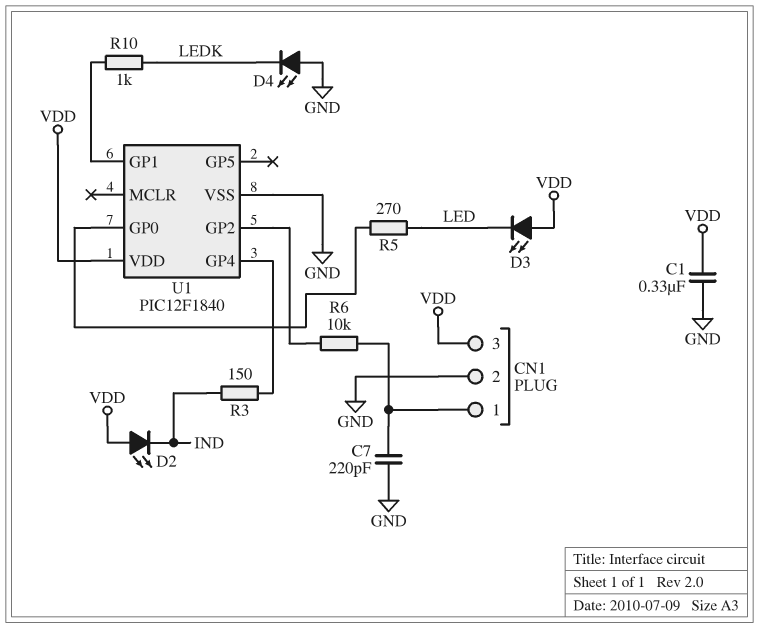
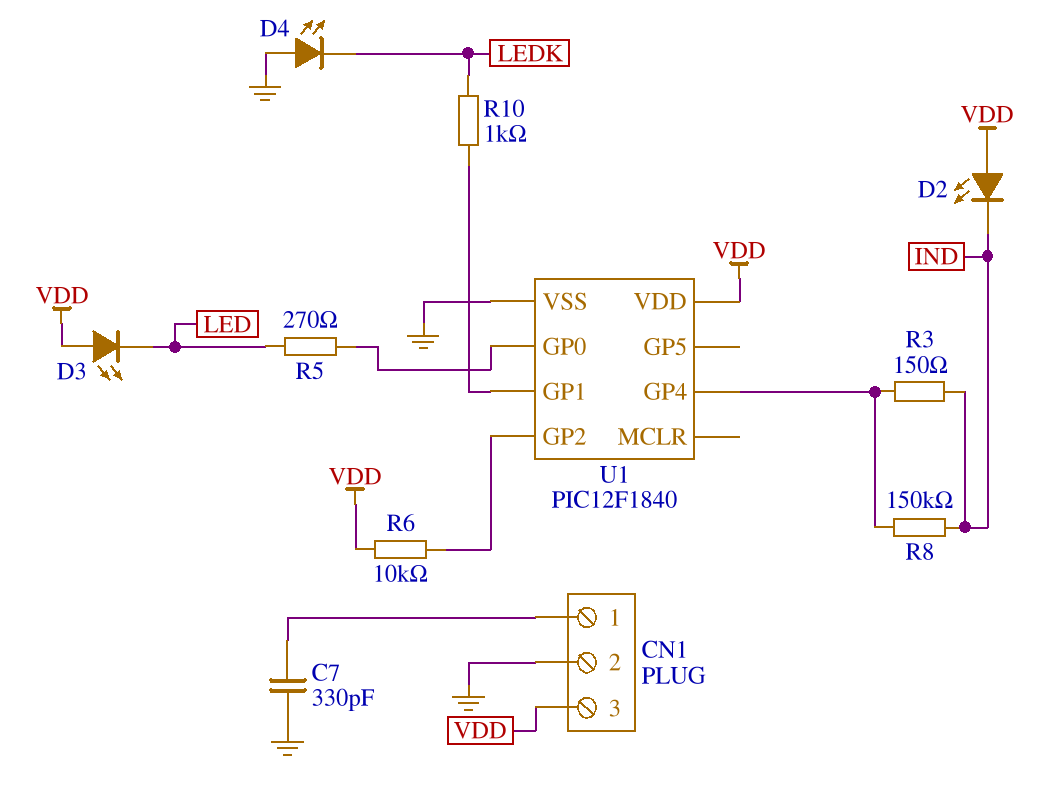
C1: 330nF (GND, VDD) -> none
C7: 220pF (CN1/1, GND) -> 330pF (CN1/1, GND)
R6: 10k (CN1/1, U1/GP2) -> 10k (U1/GP2, VDD)
R8: none -> 150k (IND, U1/GP4)

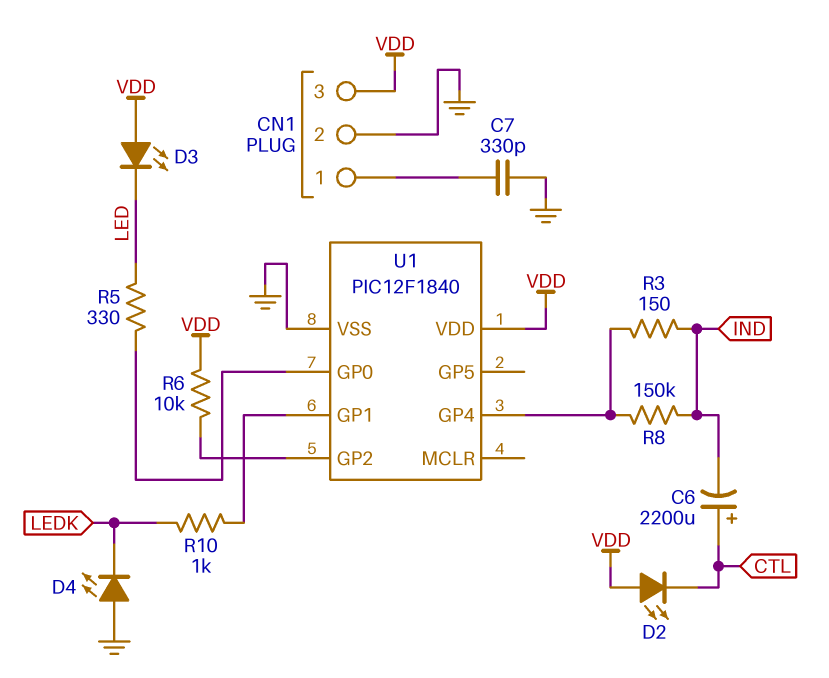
C6: none -> 2200uF (plus CTL, minus IND)
D2: LED (A VDD, K IND) -> LED (A VDD, K CTL)
R5: 270 (LED, U1/GP0) -> 330 (LED, U1/GP0)

